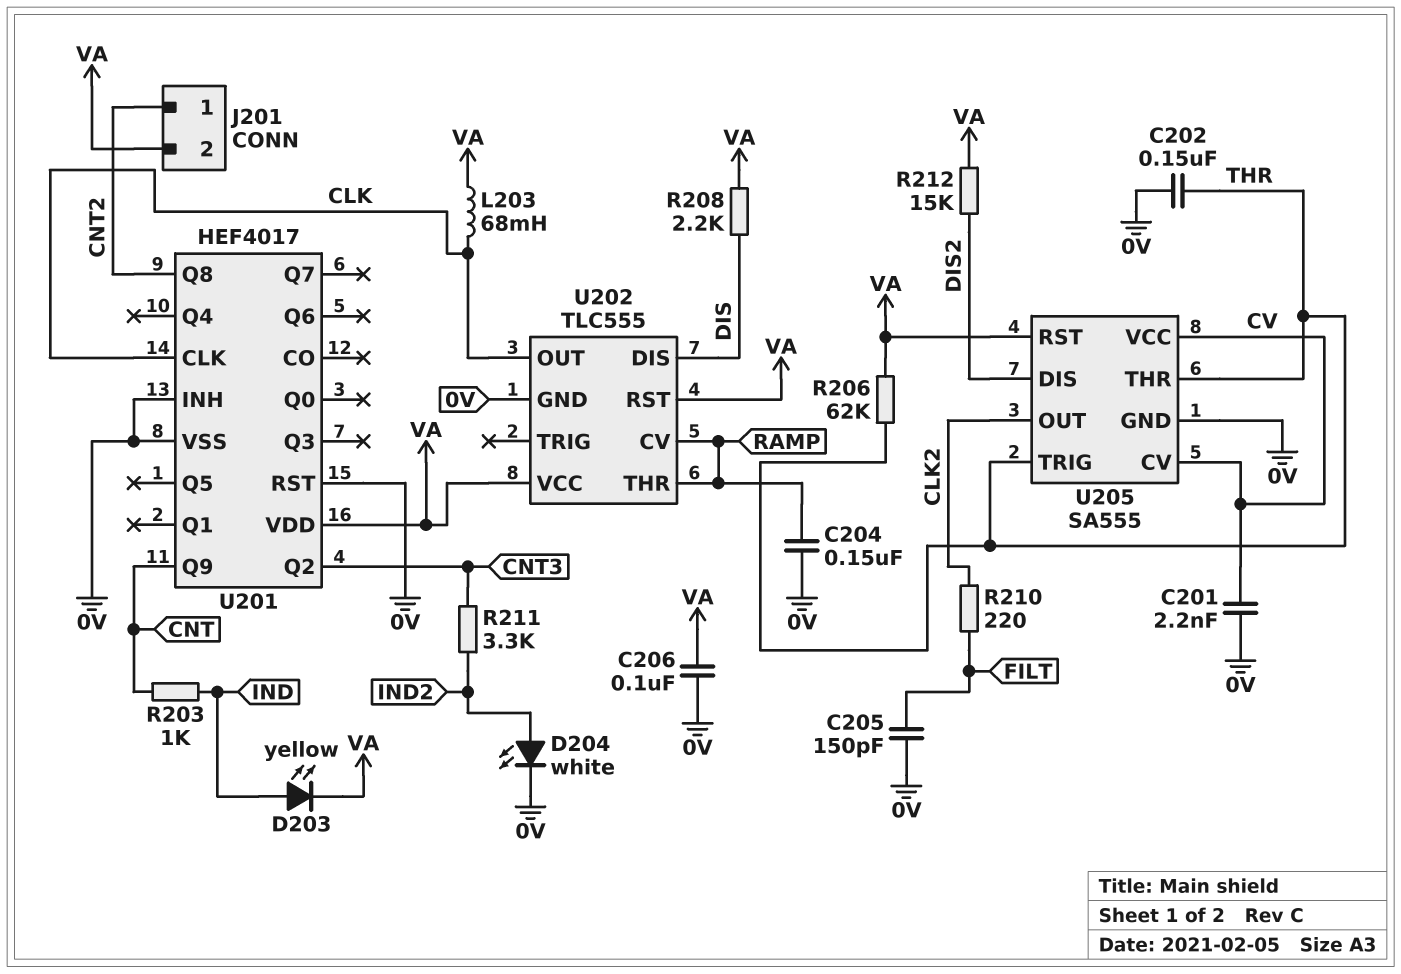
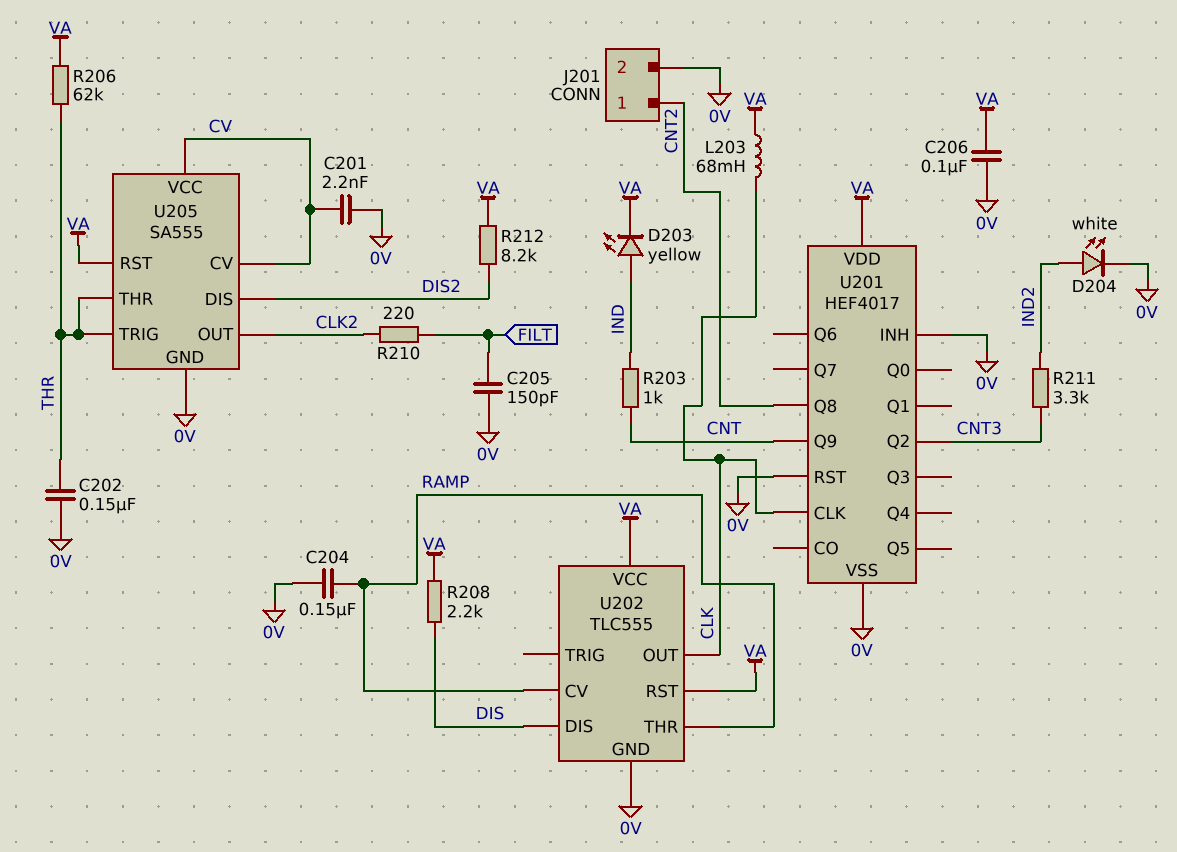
J201 pin 2: VA -> 0V
R212: 15k (DIS2, VA) -> 8.2k (DIS2, VA)

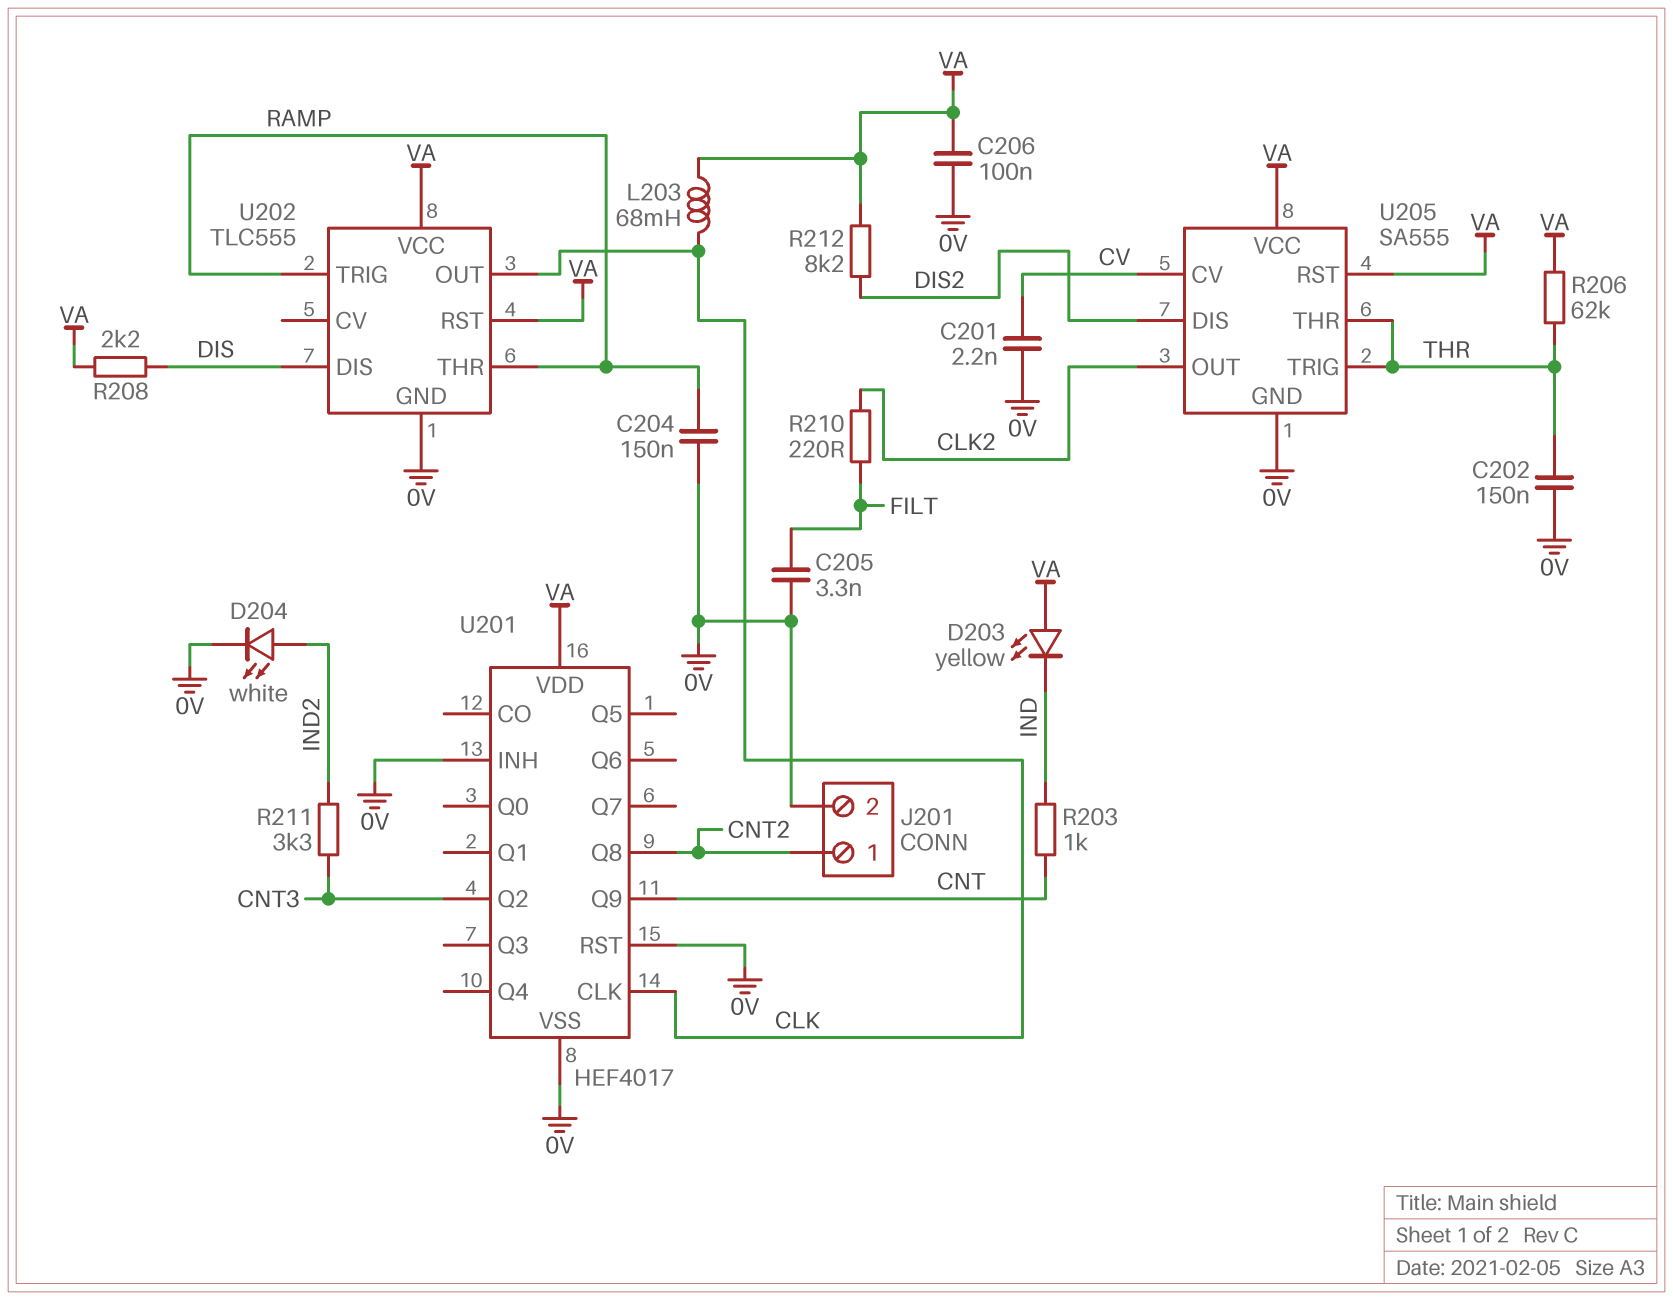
C205: 150pF (0V, FILT) -> 3.3nF (0V, FILT)
D203: LED yellow (A IND, K VA) -> LED yellow (A VA, K IND)
U202 pin CV: RAMP -> none
U202 pin TRIG: none -> RAMP
U205 pin VCC: CV -> VA

